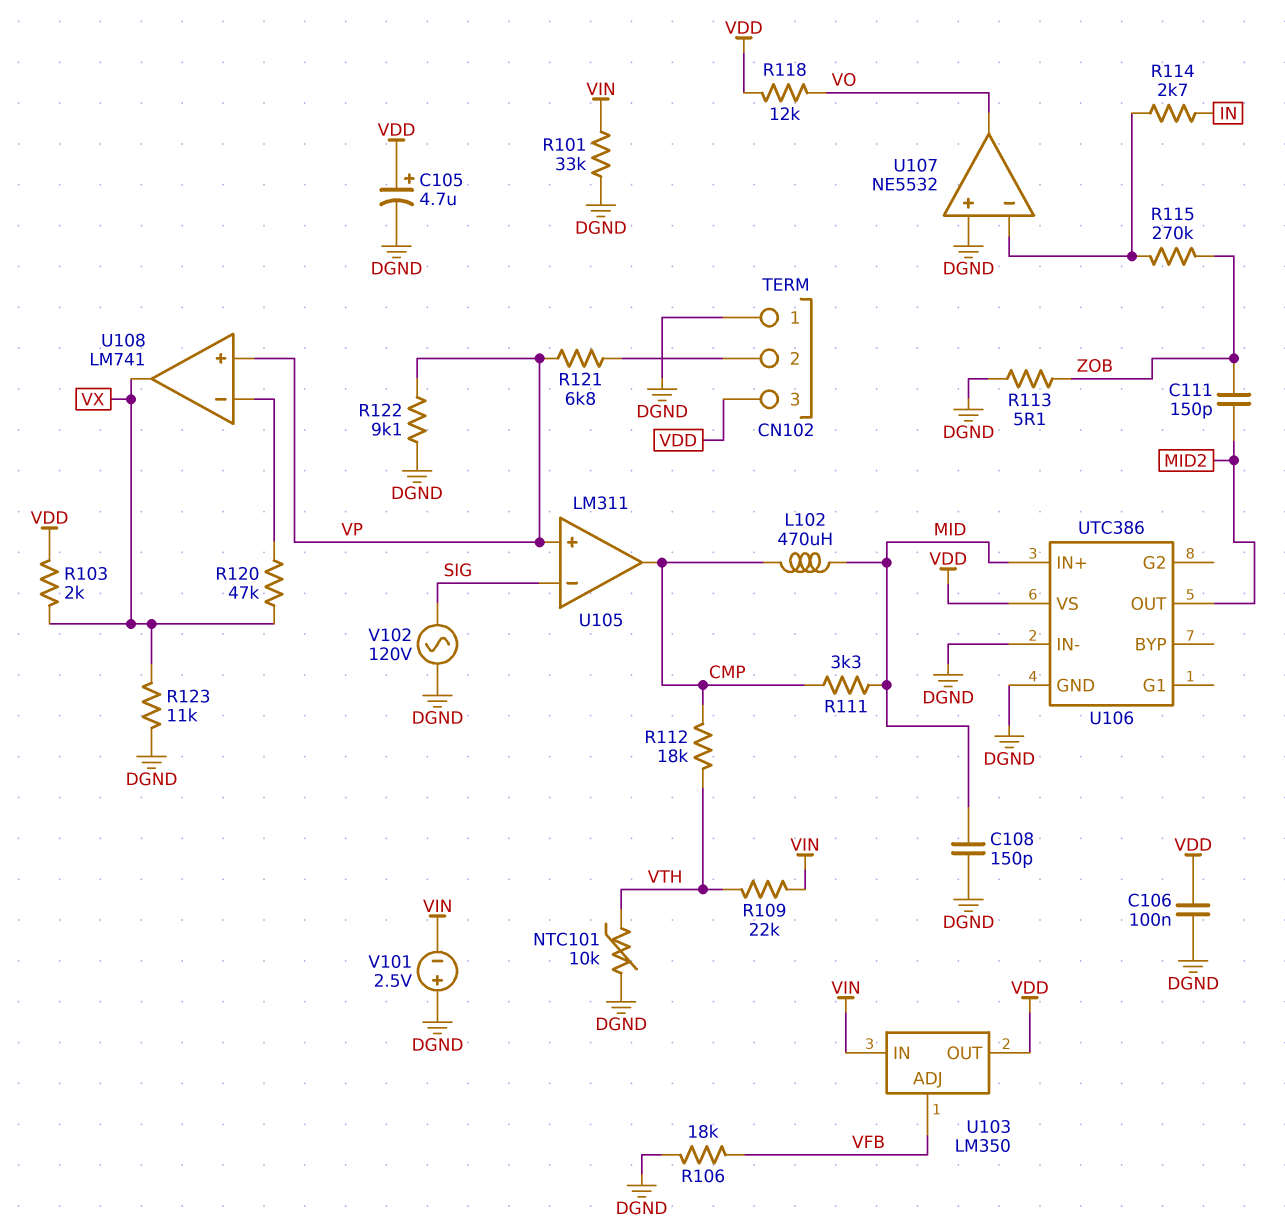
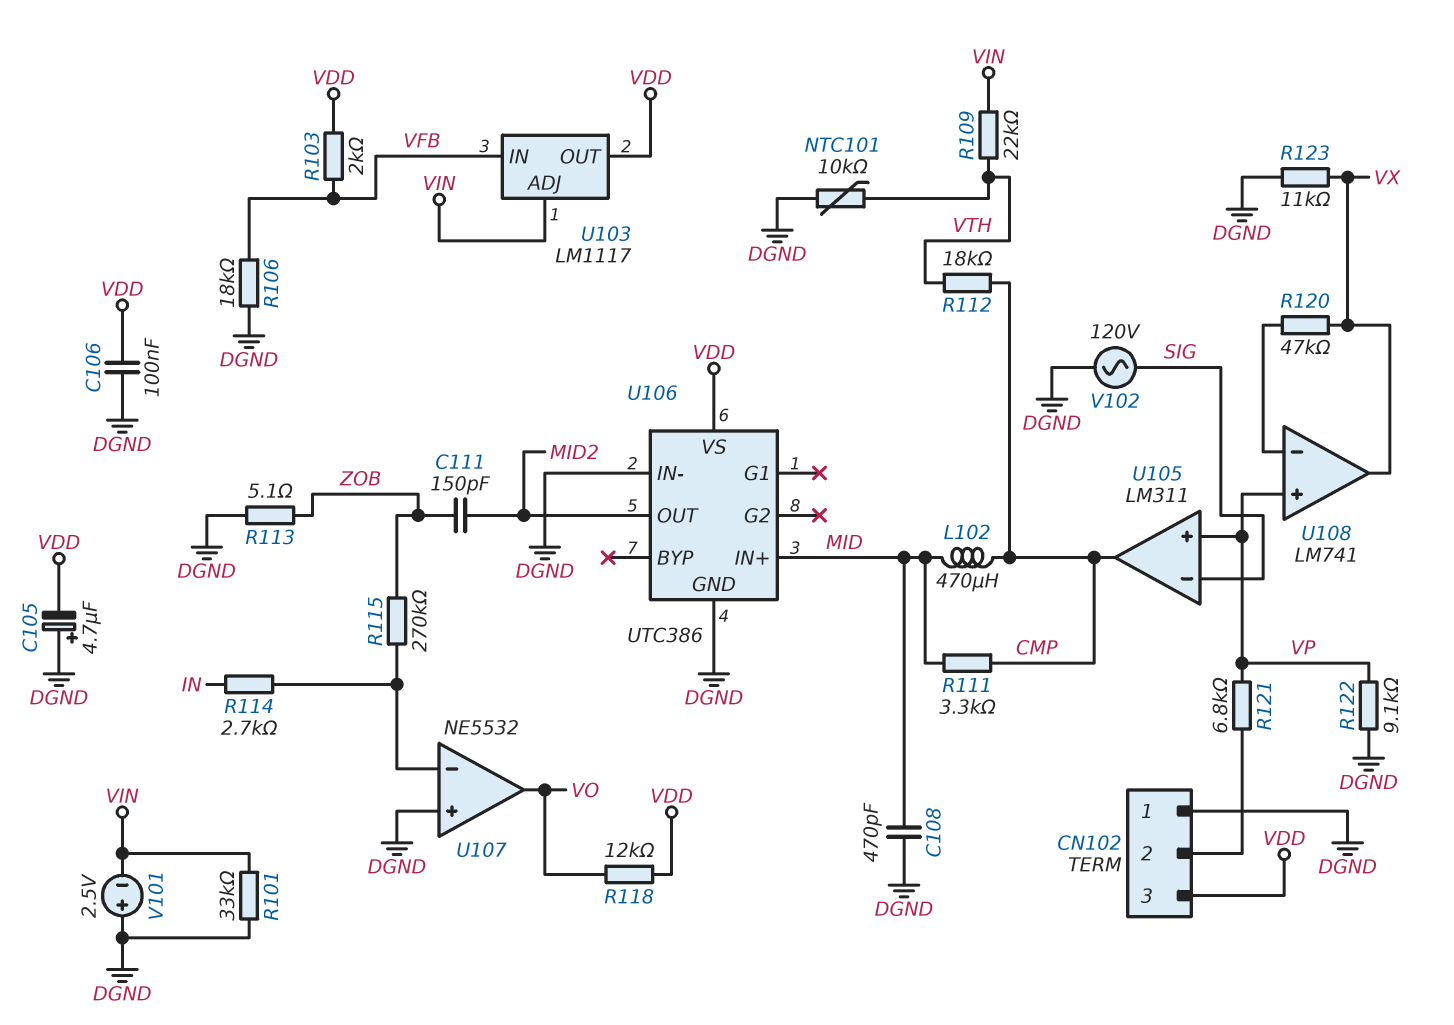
C105: 4.7uF (plus VDD, minus DGND) -> 4.7uF (plus DGND, minus VDD)
C108: 150pF (DGND, MID) -> 470pF (DGND, MID)
R103: 2k (VDD, VX) -> 2k (VDD, VFB)
U103: LM350 -> LM1117
U103 pin ADJ: VFB -> VIN
U103 pin IN: VIN -> VFB

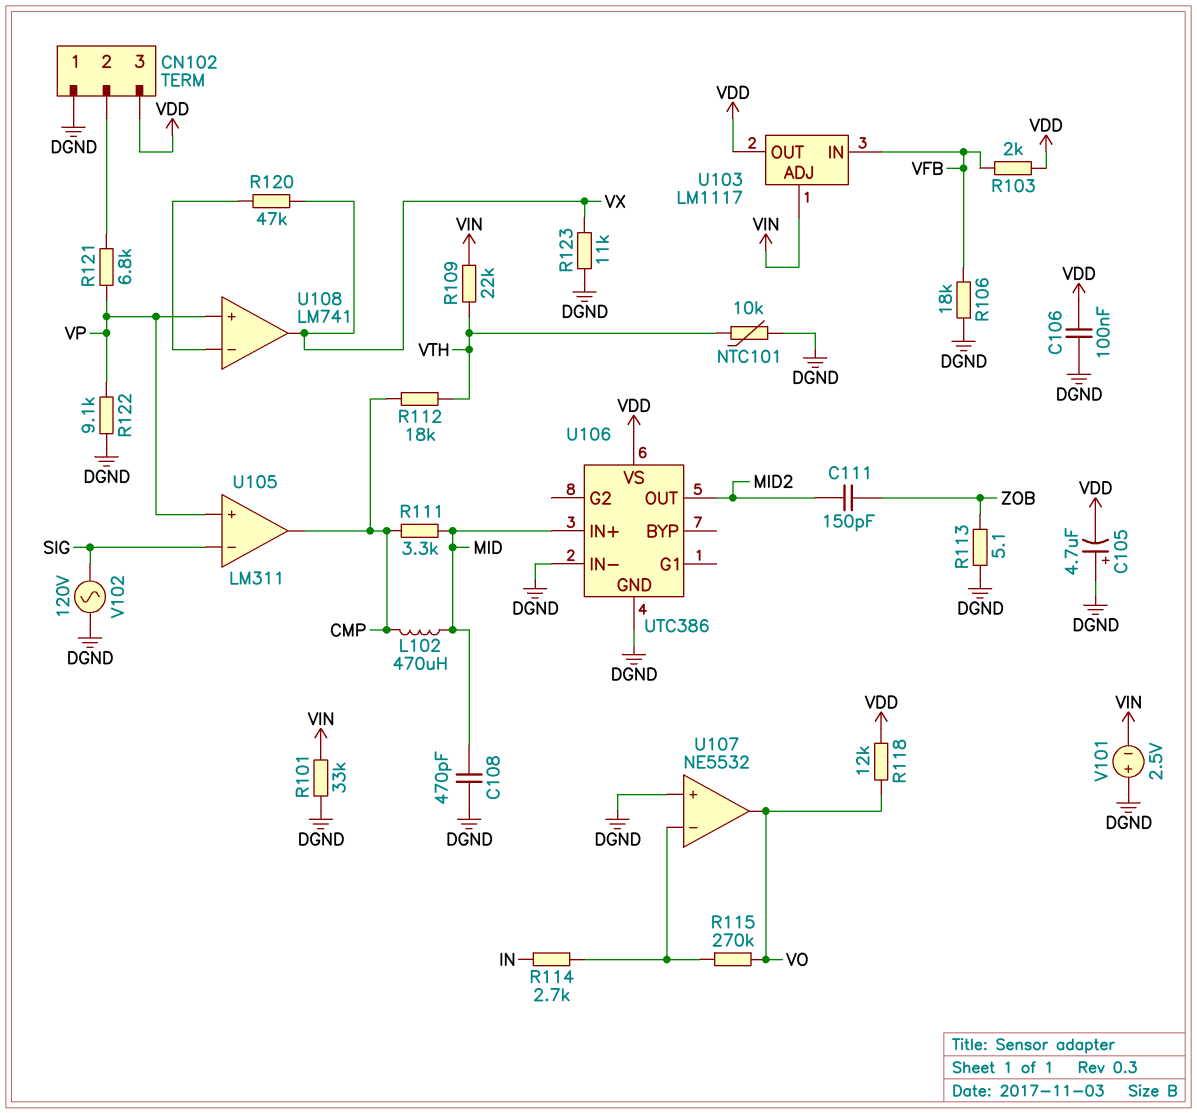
R115: 270k (U107/in-, ZOB) -> 270k (U107/in-, VO)

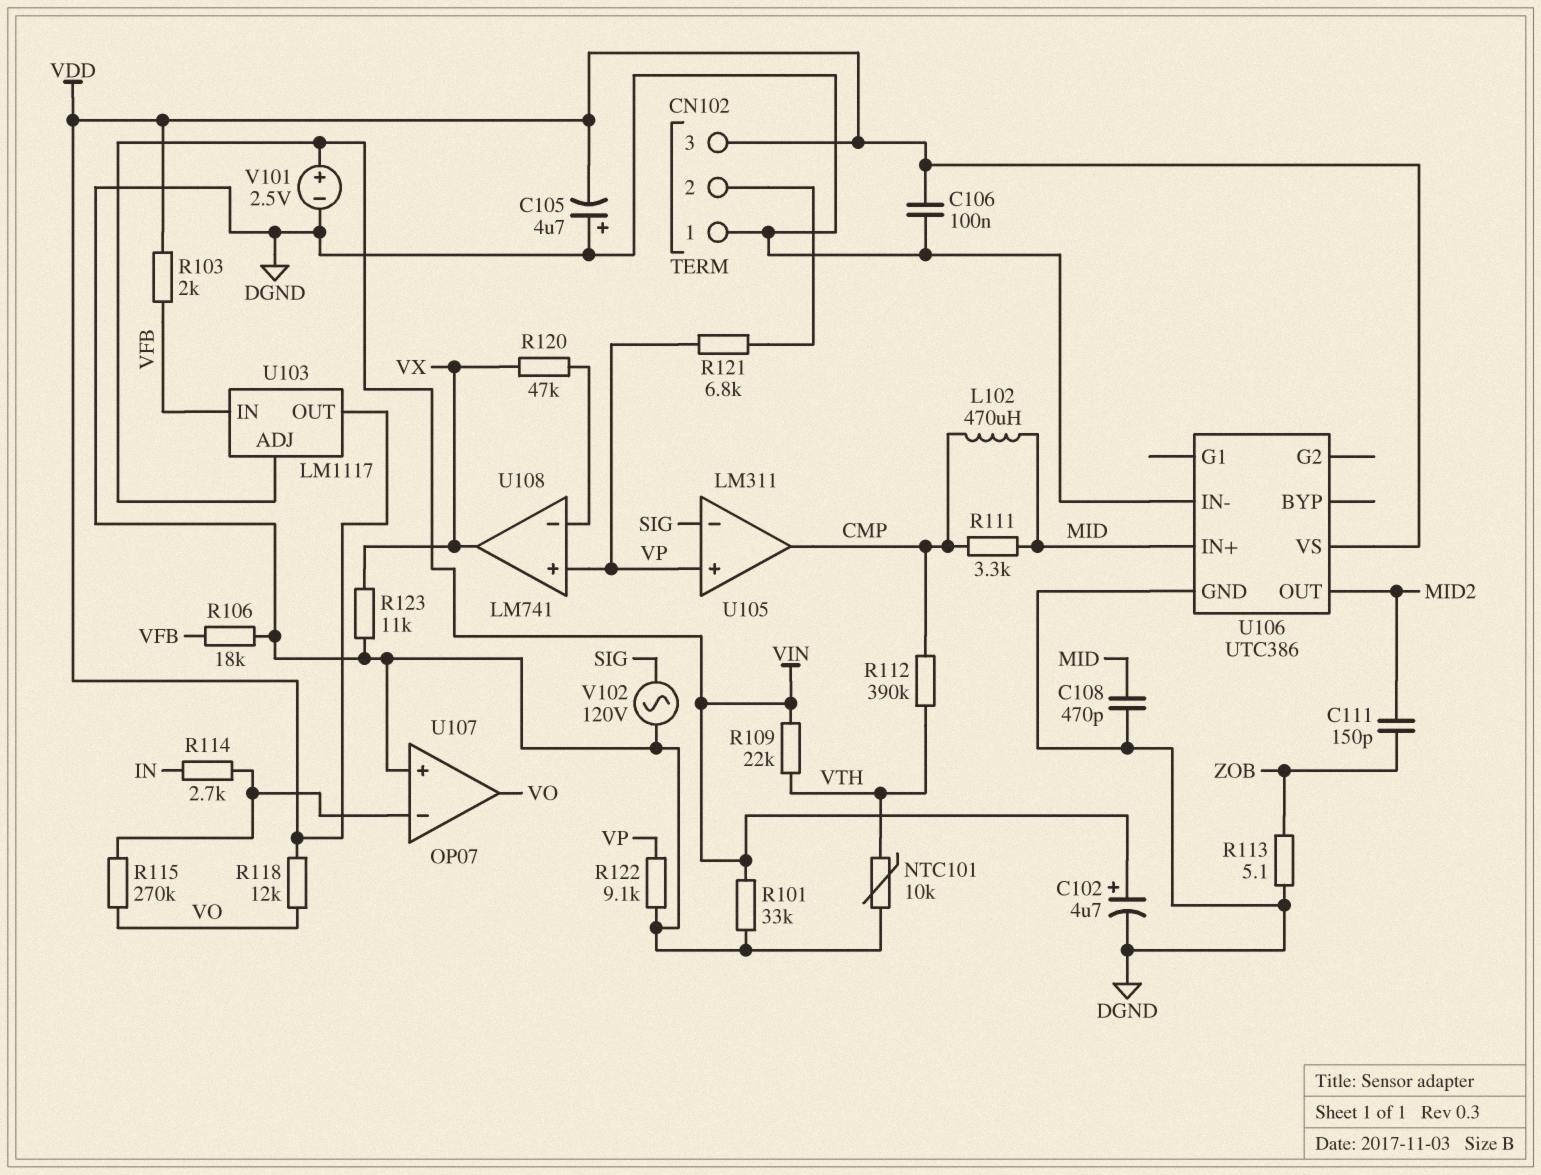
C102: none -> 4.7uF (plus VIN, minus DGND)
R112: 18k (CMP, VTH) -> 390k (CMP, VTH)
U107: NE5532 -> OP07
V101: 2.5V (plus DGND, minus VIN) -> 2.5V (plus VIN, minus DGND)

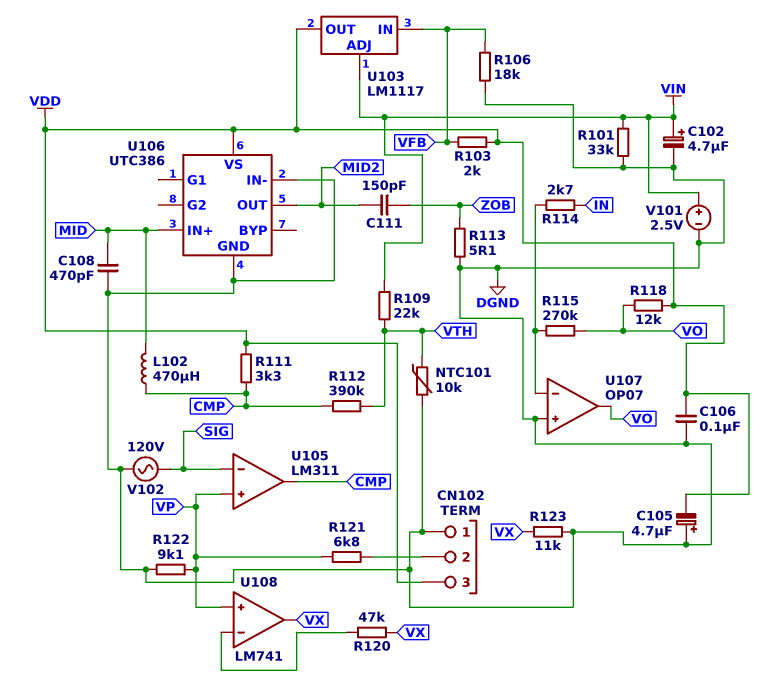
R111: 3.3k (CMP, MID) -> 3.3k (CMP, VDD)

